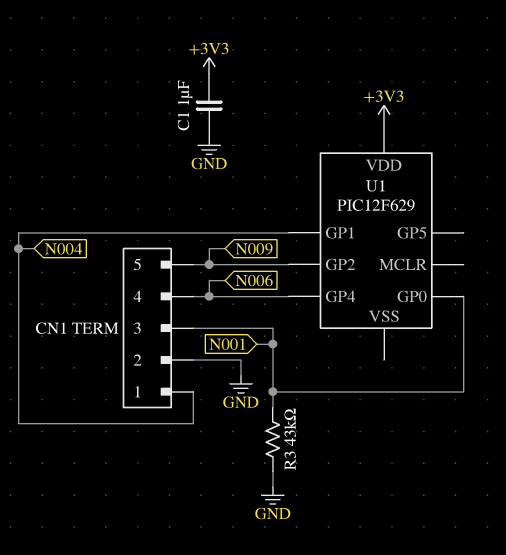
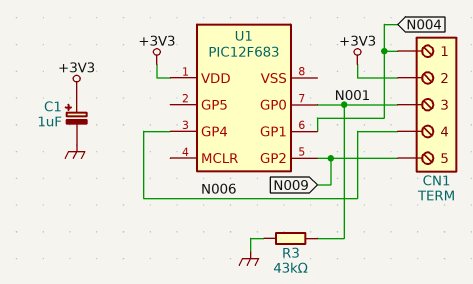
C1: 1uF (+3V3, GND) -> 1uF (plus +3V3, minus GND)
CN1 pin 2: GND -> +3V3
U1: PIC12F629 -> PIC12F683

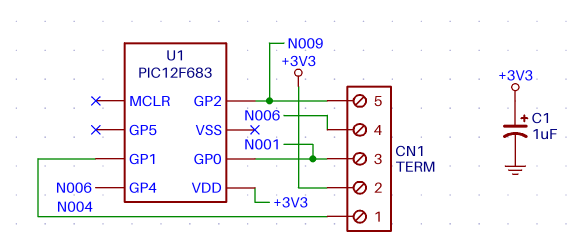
R3: 43k (GND, N001) -> none

